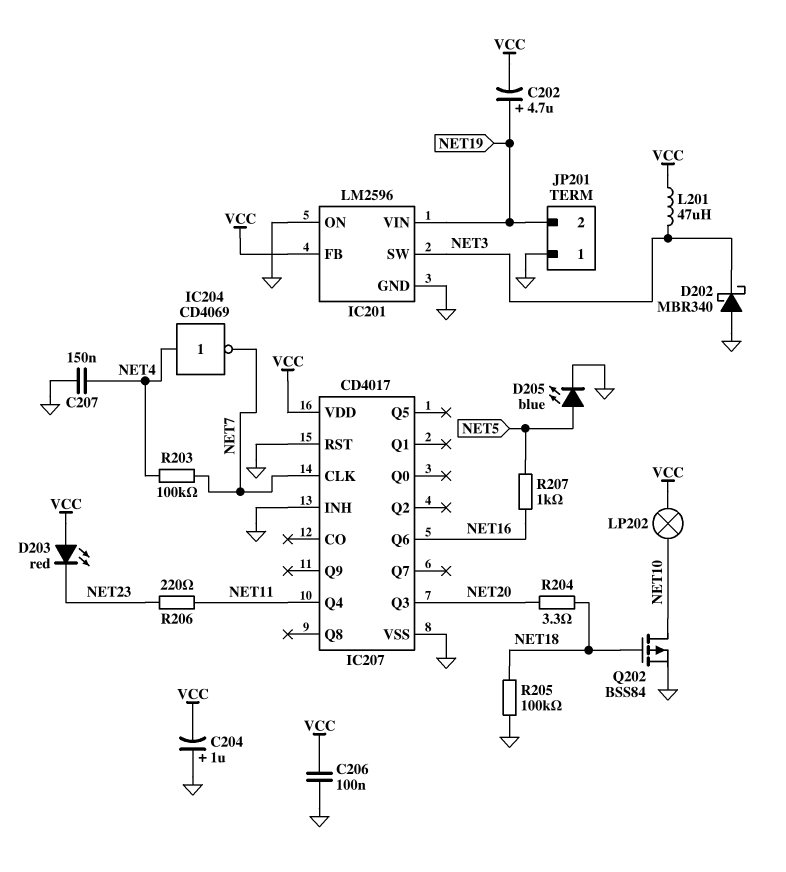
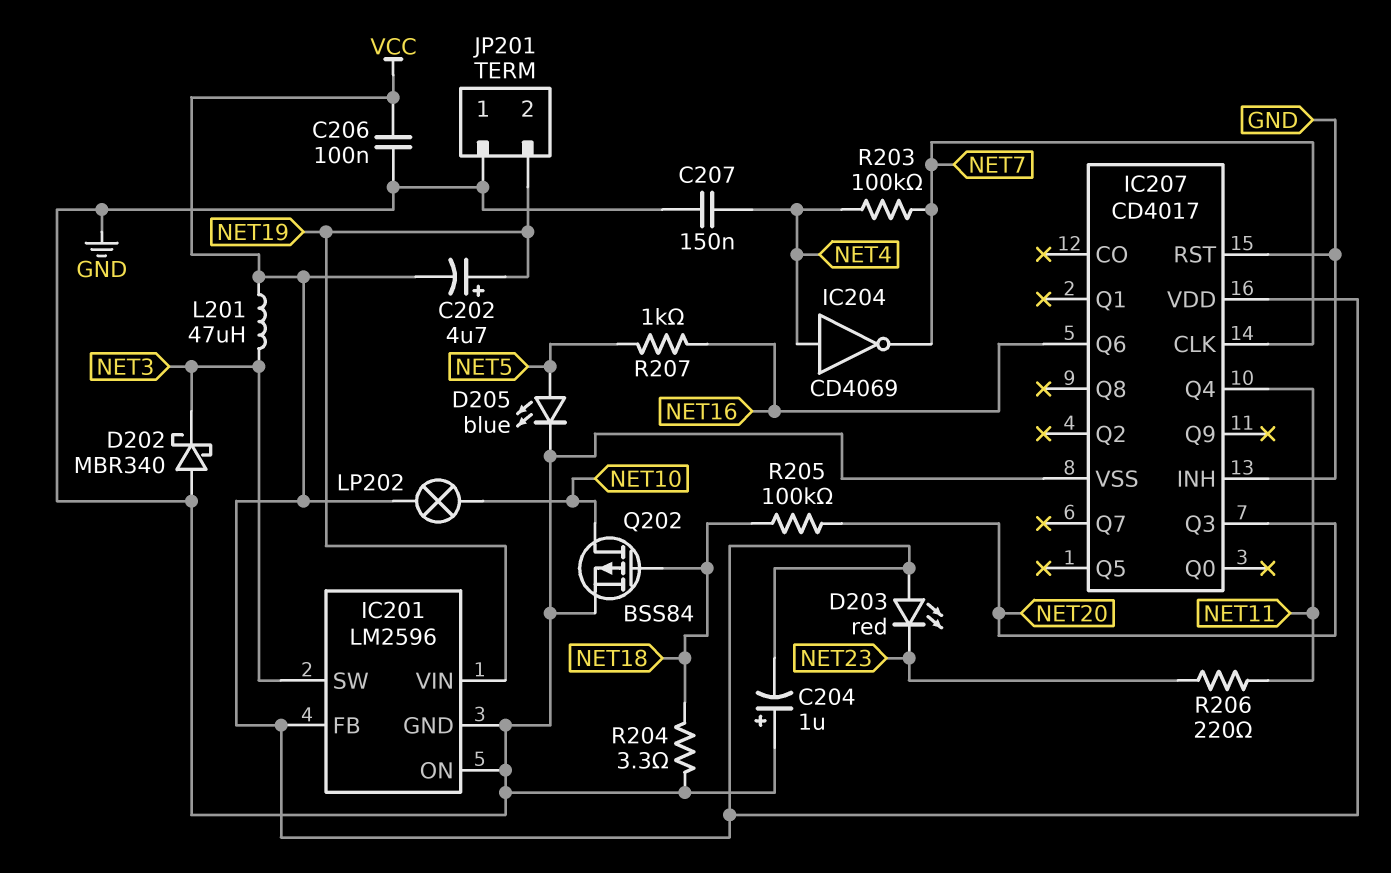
R204: 3.3 (NET18, NET20) -> 3.3 (GND, NET18)
R205: 100k (GND, NET18) -> 100k (NET18, NET20)

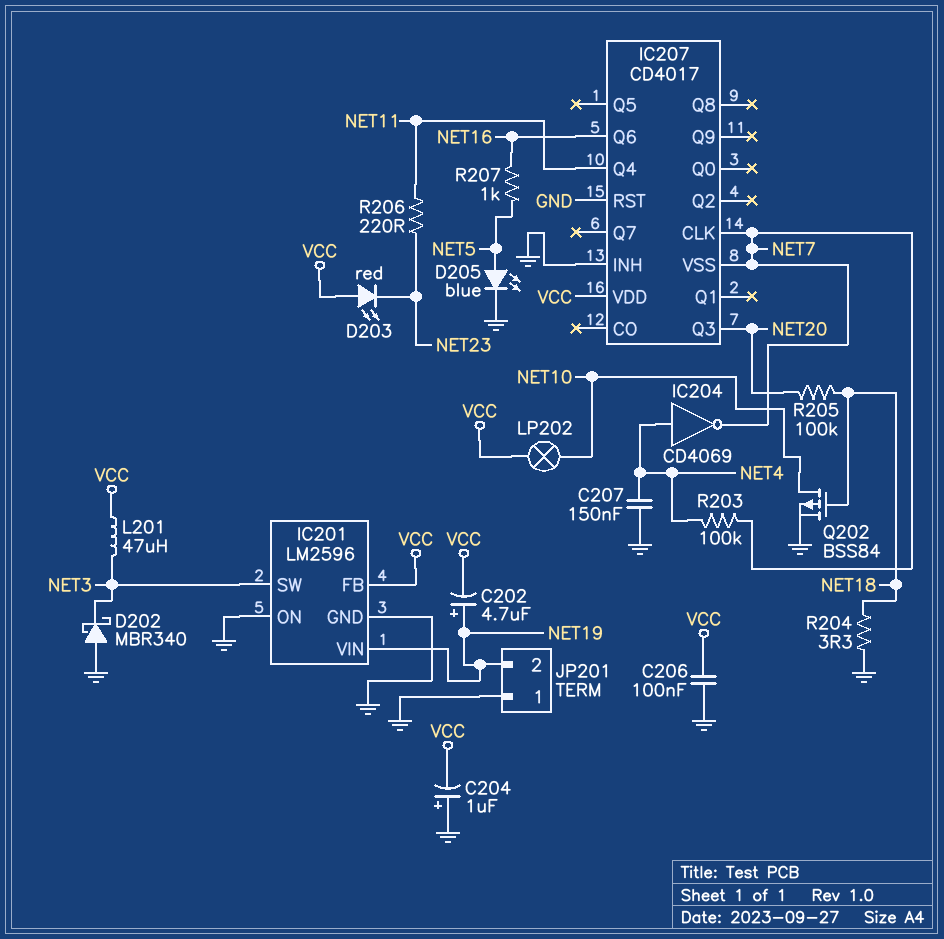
IC207 pin VSS: GND -> NET7

